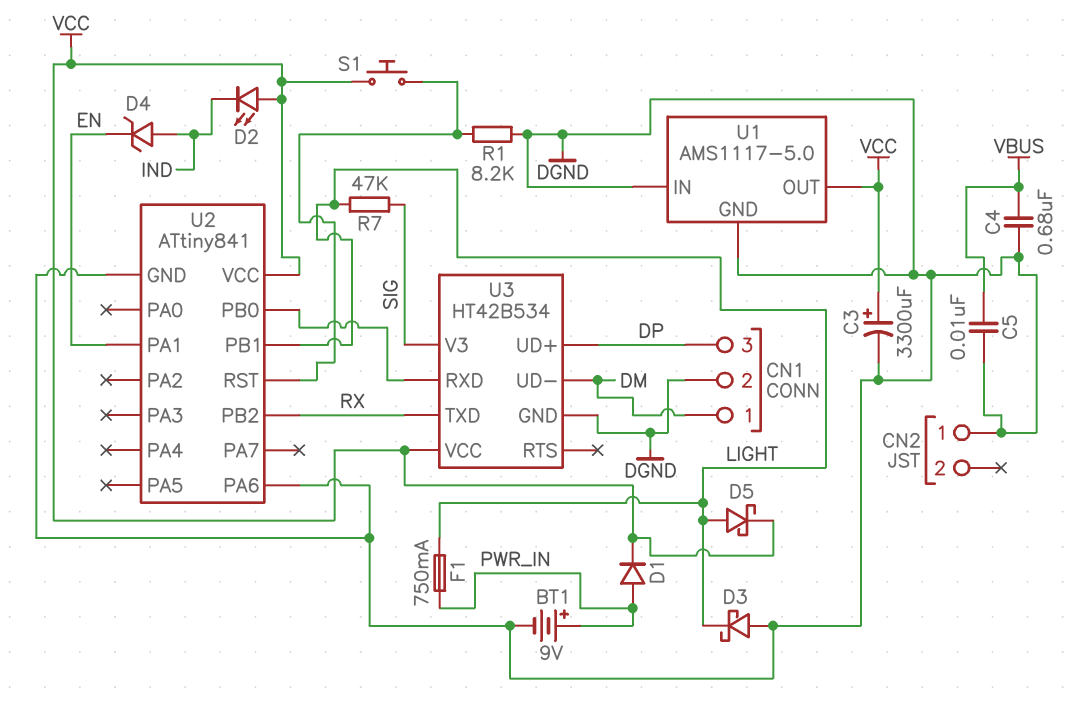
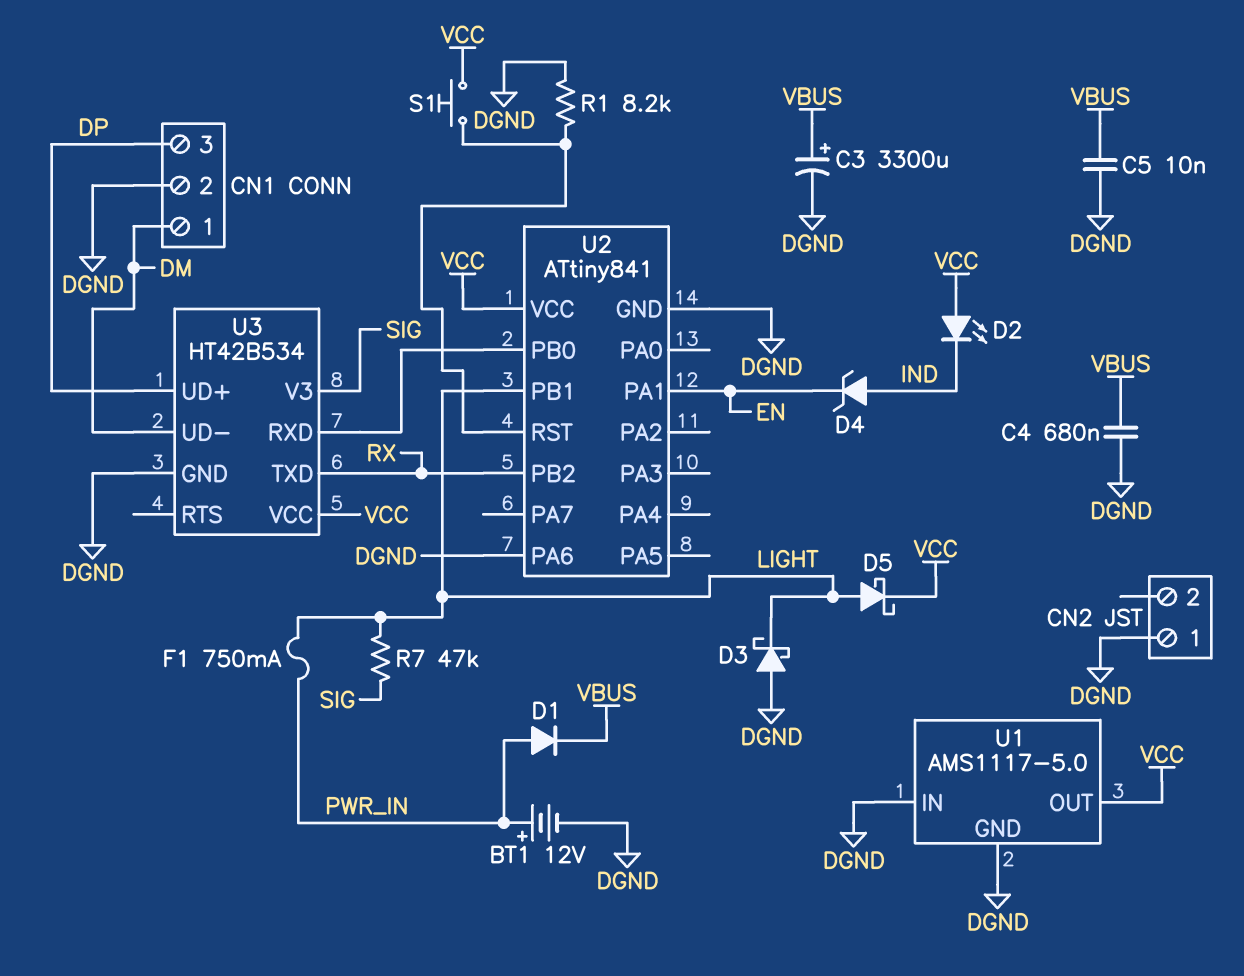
BT1: 9V (plus PWR_IN, minus DGND) -> 12V (plus PWR_IN, minus DGND)
C3: 3300uF (plus VCC, minus DGND) -> 3300uF (plus VBUS, minus DGND)
D1: diode (A PWR_IN, K VCC) -> diode (A PWR_IN, K VBUS)

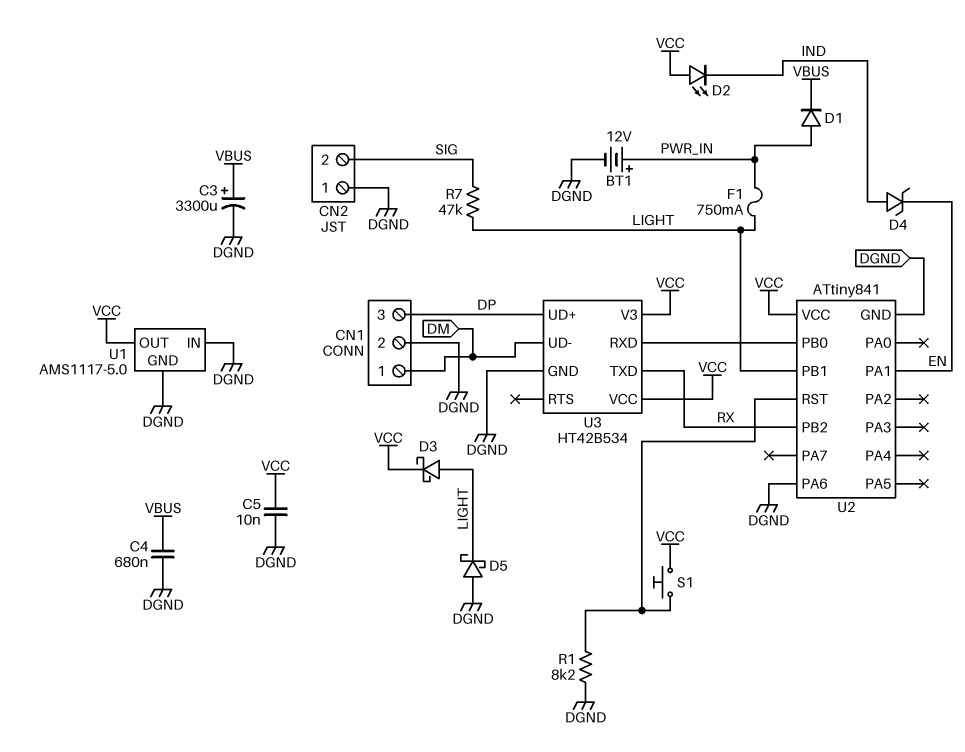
C5: 10nF (DGND, VBUS) -> 10nF (DGND, VCC)
CN2 pin 2: none -> SIG
D3: schottky (A DGND, K LIGHT) -> schottky (A LIGHT, K VCC)
D5: schottky (A LIGHT, K VCC) -> schottky (A DGND, K LIGHT)
U3 pin V3: SIG -> VCC

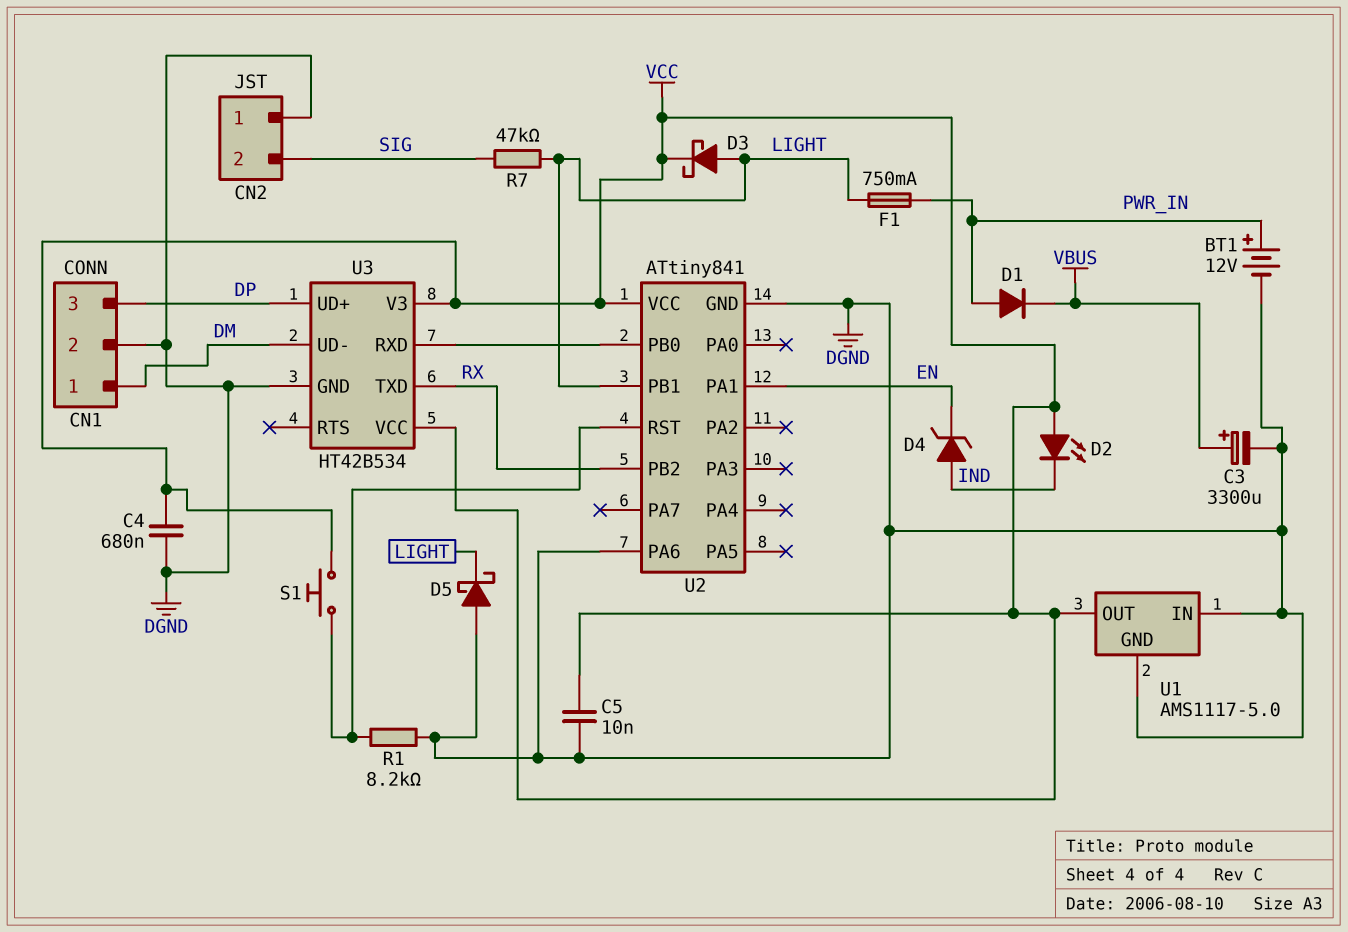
C4: 680nF (DGND, VBUS) -> 680nF (DGND, VCC)

